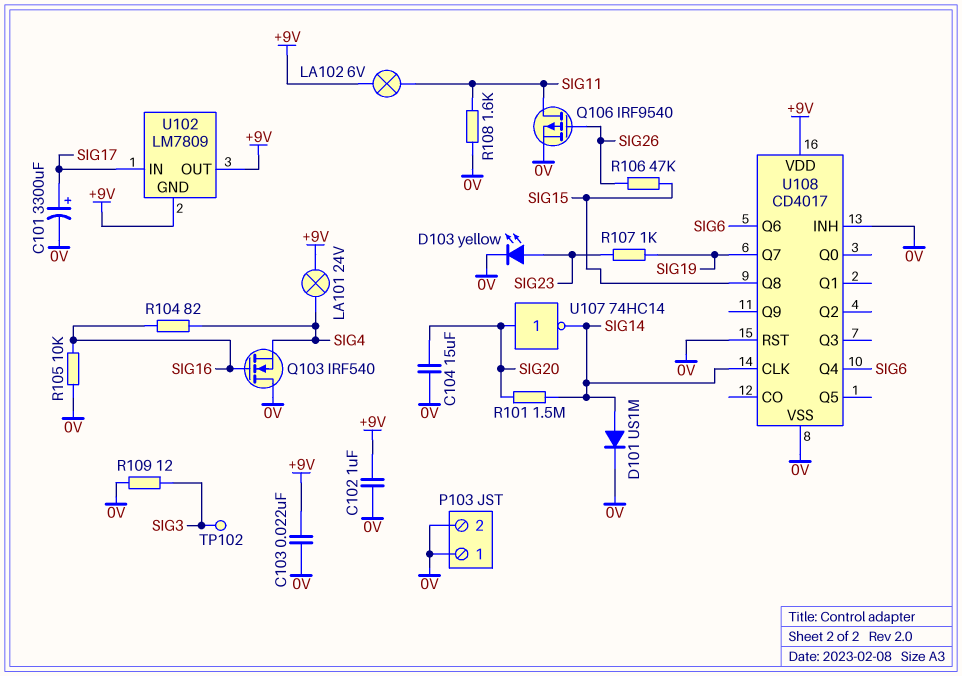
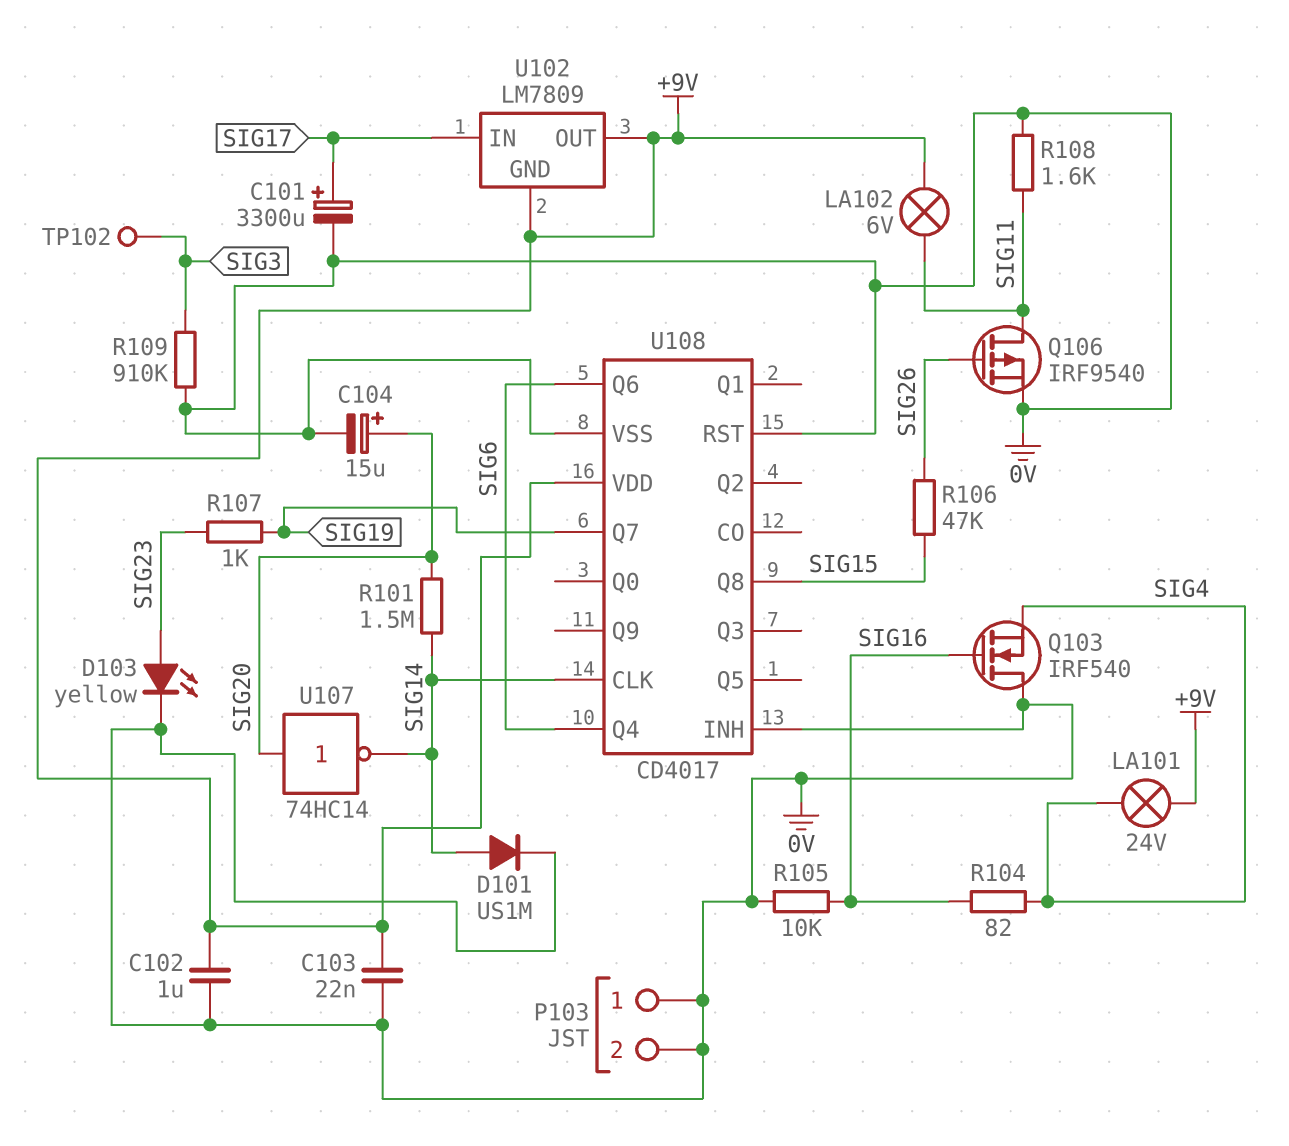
C104: 15uF (0V, SIG20) -> 15uF (plus SIG20, minus 0V)
R109: 12 (0V, SIG3) -> 910k (0V, SIG3)

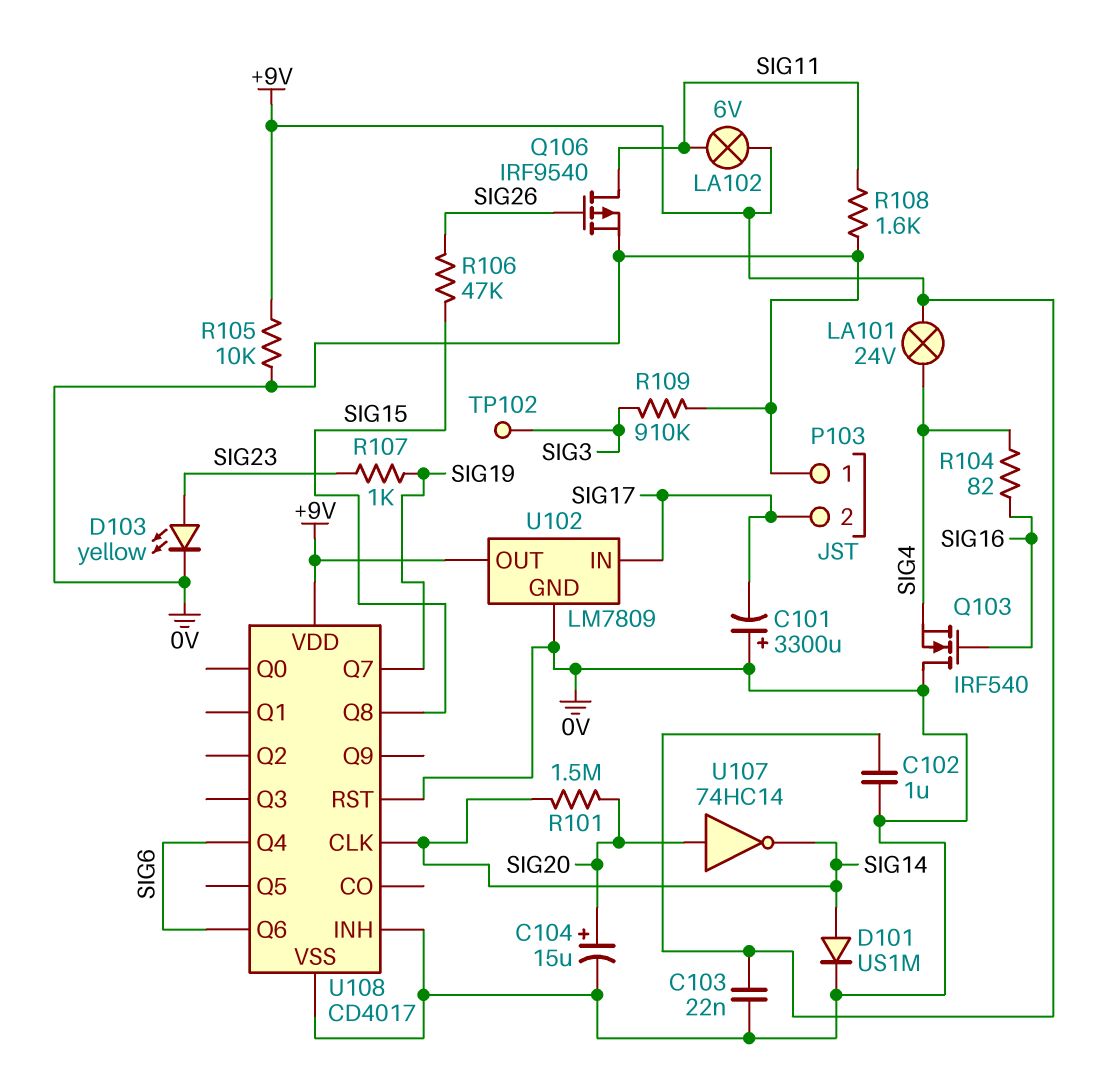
C101: 3300uF (plus SIG17, minus 0V) -> 3300uF (plus 0V, minus SIG17)
P103 pin 2: 0V -> SIG17
R105: 10k (0V, SIG16) -> 10k (+9V, 0V)
U102 pin GND: +9V -> 0V

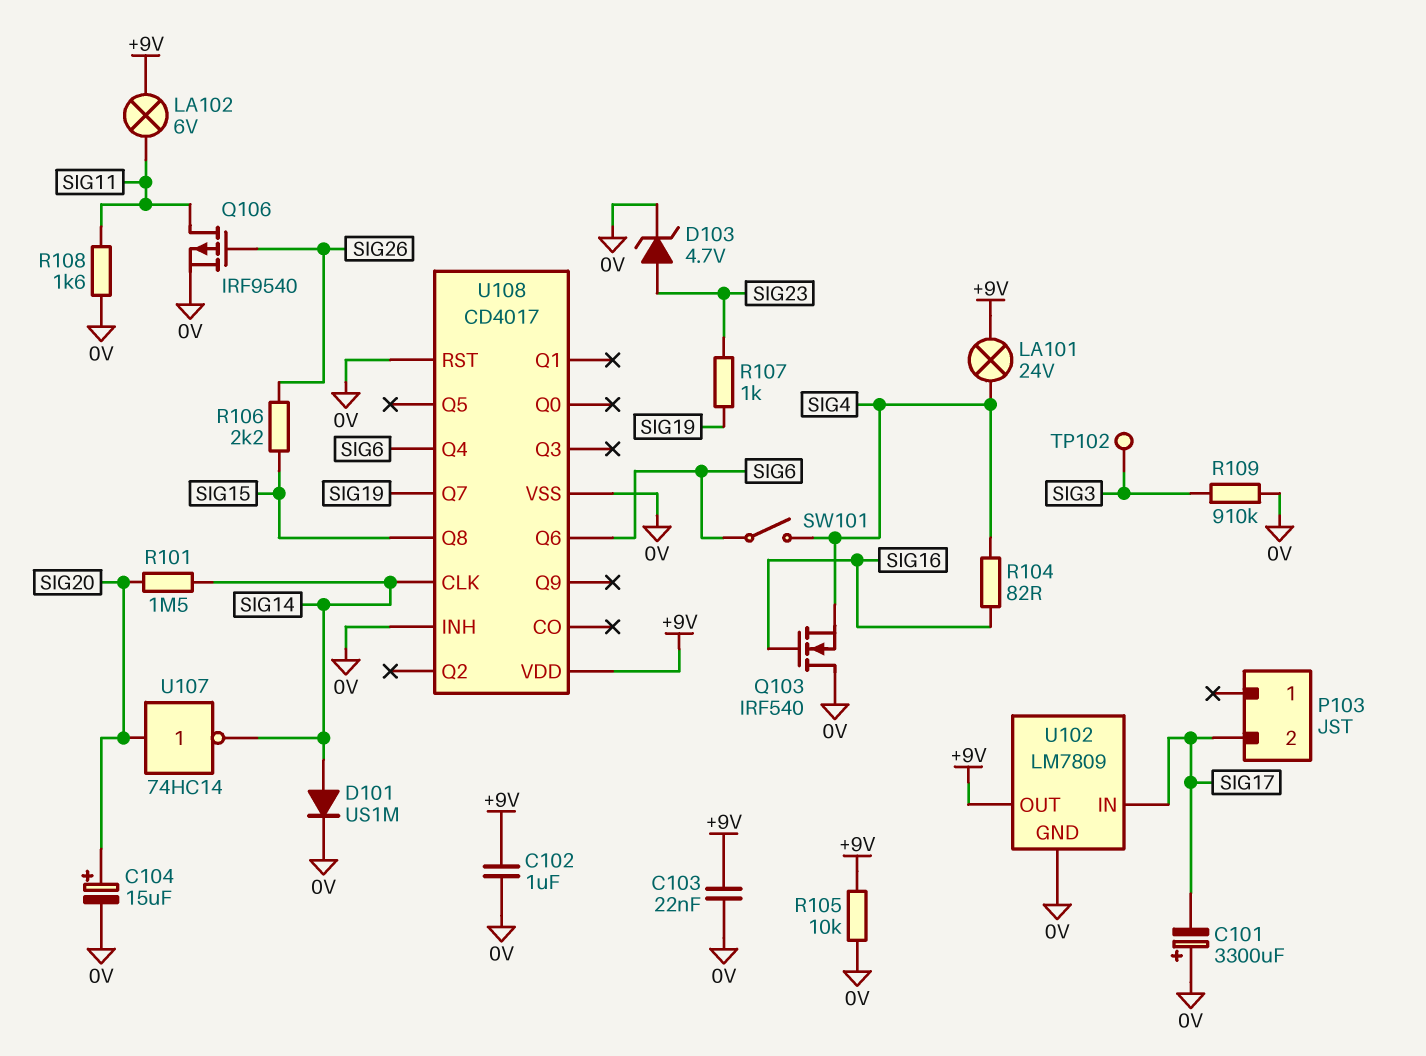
D103: LED yellow (A SIG23, K 0V) -> zener 4.7V (A SIG23, K 0V)
P103 pin 1: 0V -> none
R106: 47k (SIG15, SIG26) -> 2.2k (SIG15, SIG26)
SW101: none -> switch (SIG4, SIG6)

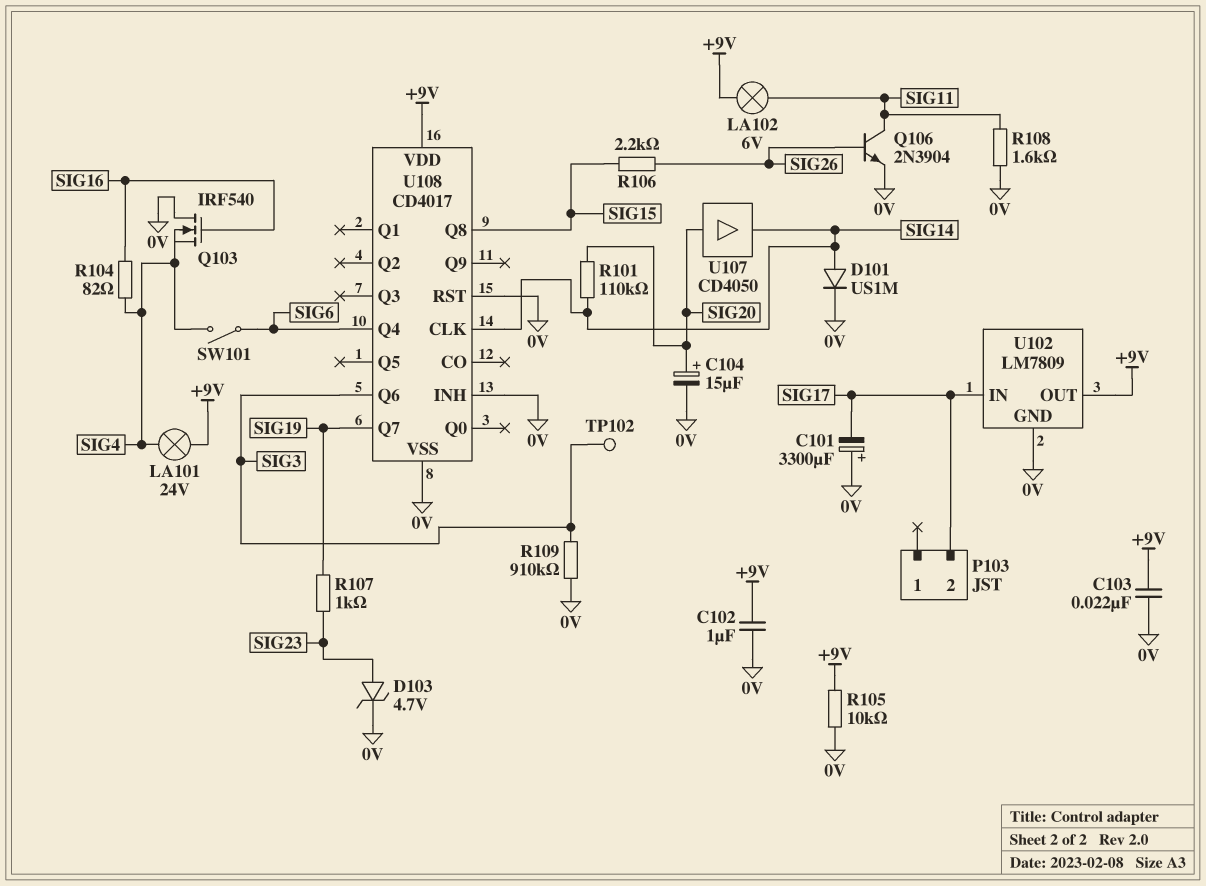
Q106: PMOS IRF9540 (G SIG26, D SIG11, S 0V) -> NPN 2N3904 (B SIG26, C SIG11, E 0V)
R101: 1.5M (SIG14, SIG20) -> 110k (SIG14, SIG20)
U107: NOT 74HC14 (in SIG20, out SIG14) -> buffer CD4050 (in SIG20, out SIG14)
U108 pin Q6: SIG6 -> SIG3

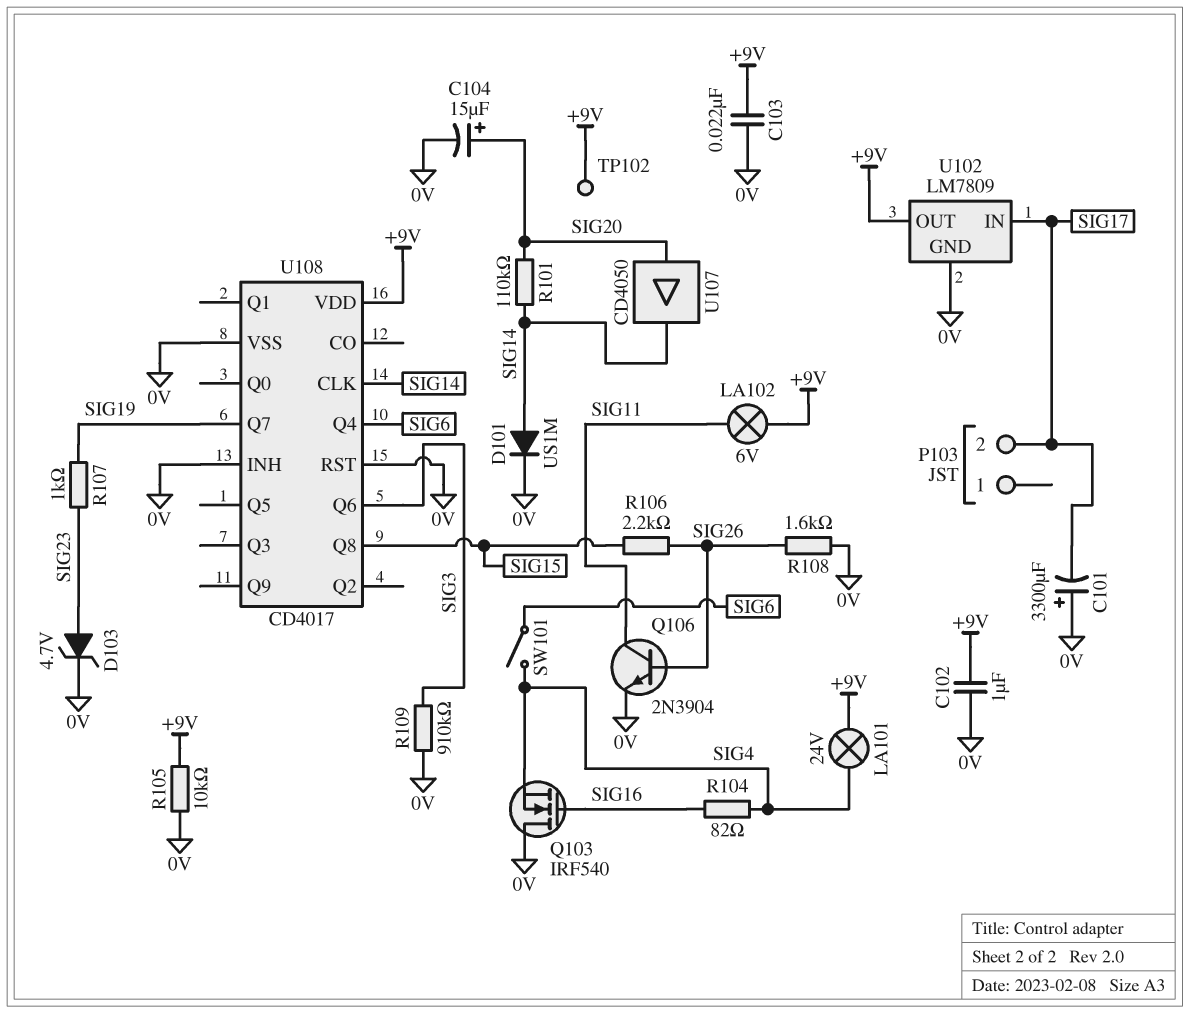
R108: 1.6k (0V, SIG11) -> 1.6k (0V, SIG26)
TP102: test point (SIG3) -> test point (+9V)

